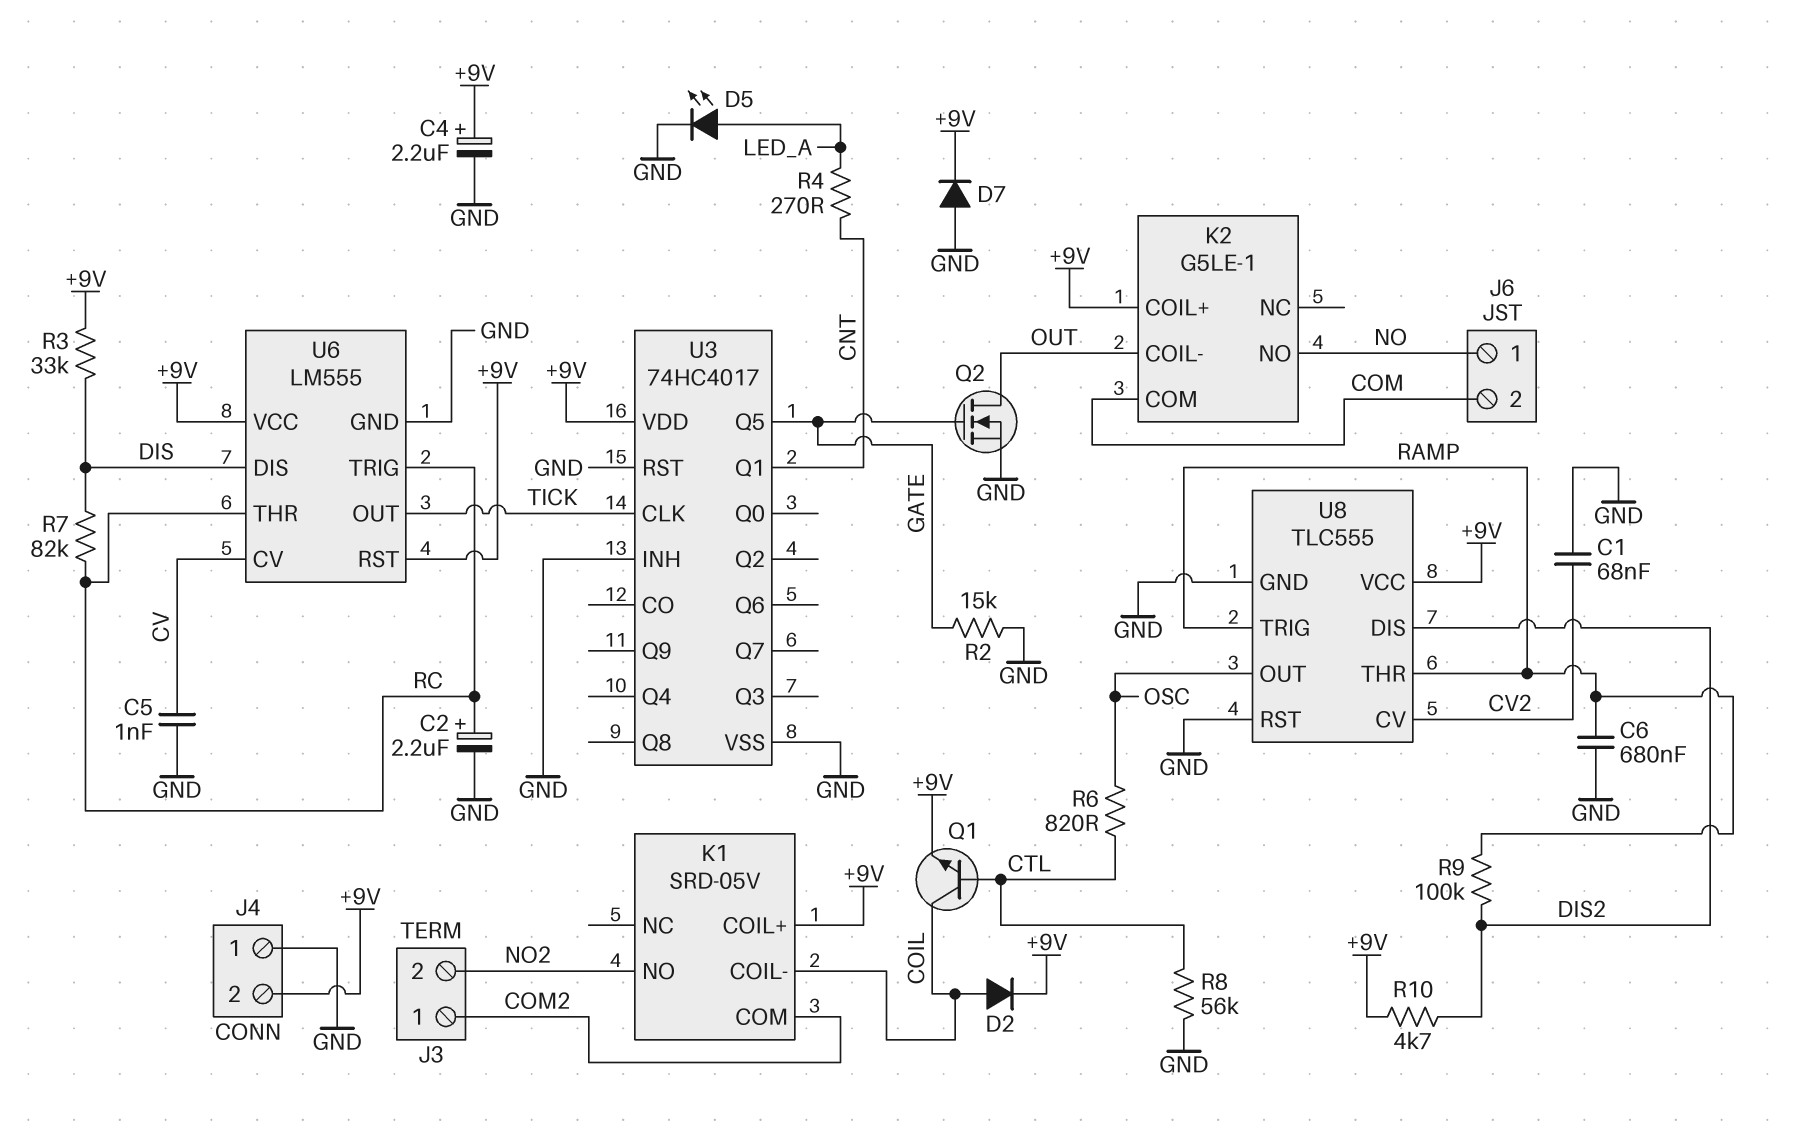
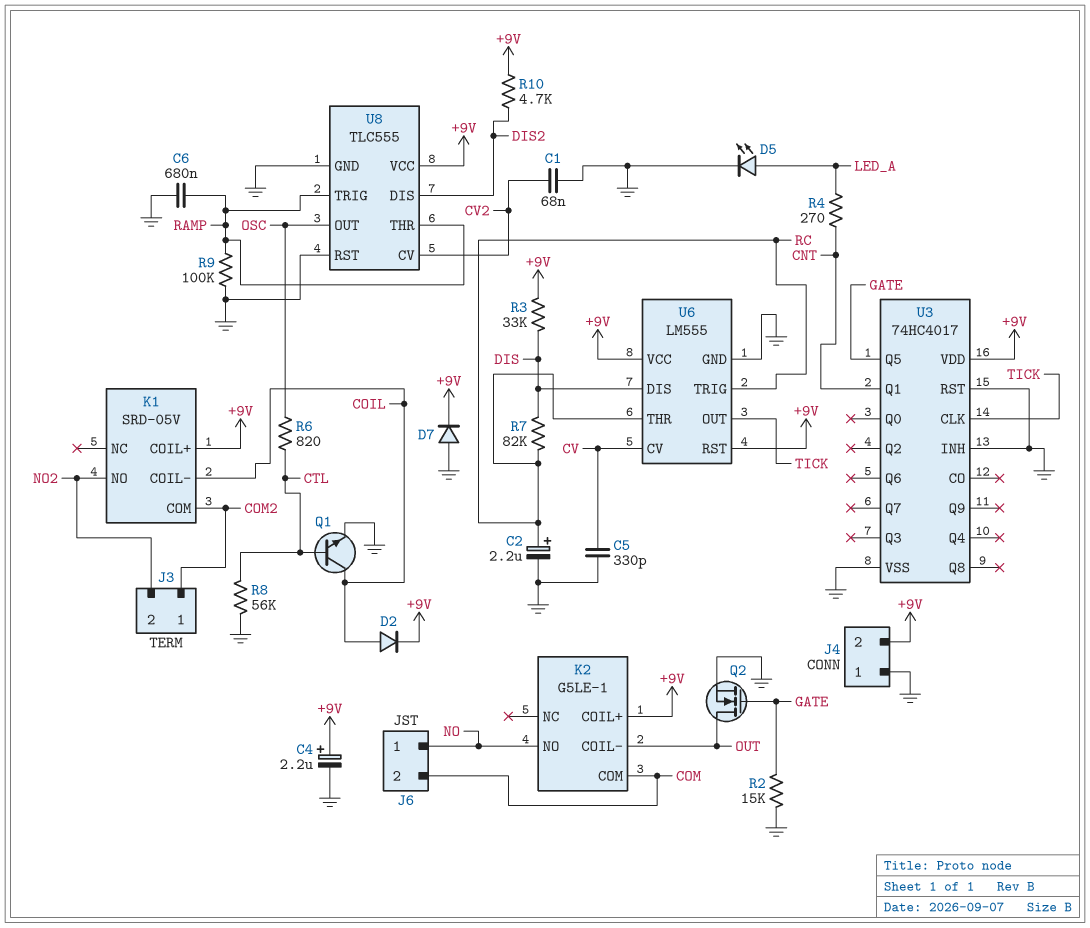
C5: 1nF (CV, GND) -> 330pF (CV, GND)
Q1: NPN (B CTL, C COIL, E +9V) -> NPN (B CTL, C COIL, E GND)
R9: 100k (DIS2, RAMP) -> 100k (GND, RAMP)

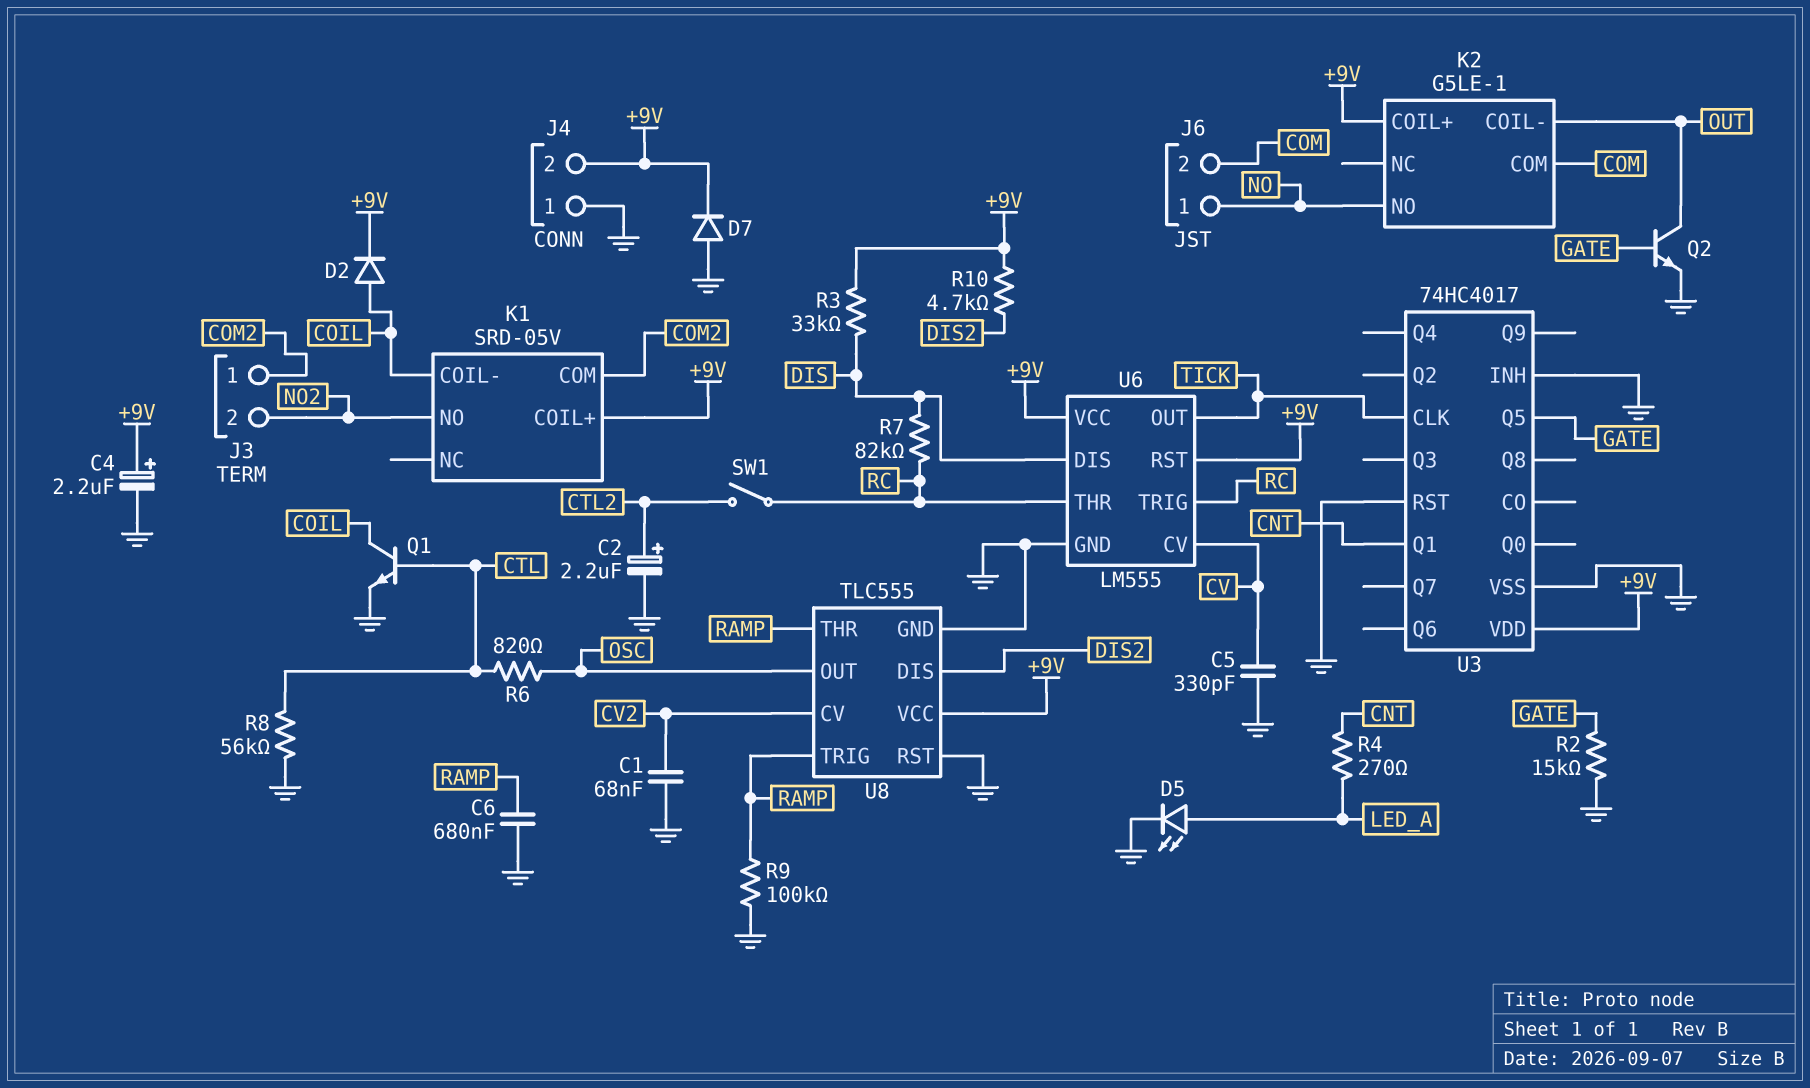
C2: 2.2uF (plus RC, minus GND) -> 2.2uF (plus CTL2, minus GND)
Q2: NMOS (G GATE, D OUT, S GND) -> NPN (B GATE, C OUT, E GND)
SW1: none -> switch (CTL2, RC)

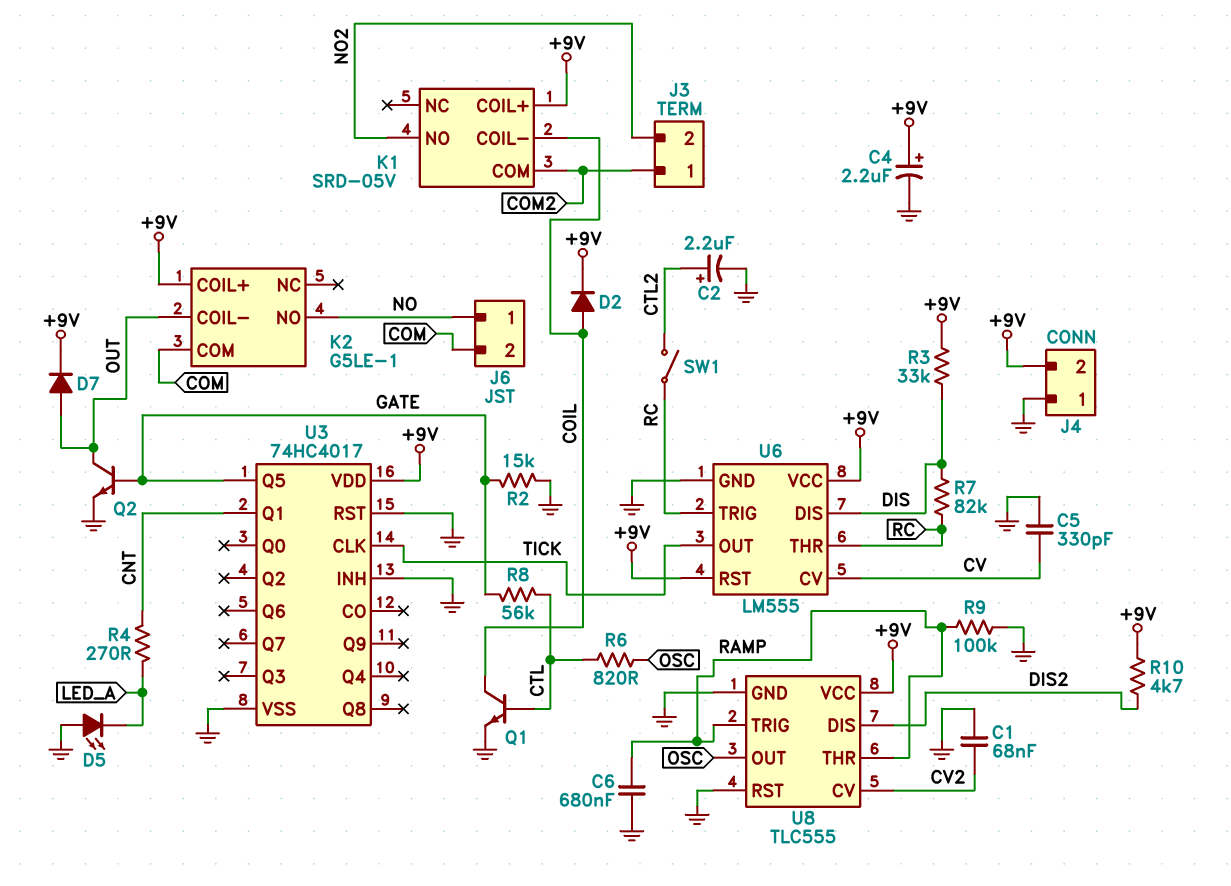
D5: LED (A LED_A, K GND) -> LED (A GND, K LED_A)
D7: diode (A GND, K +9V) -> diode (A OUT, K +9V)
R8: 56k (CTL, GND) -> 56k (CTL, GATE)

